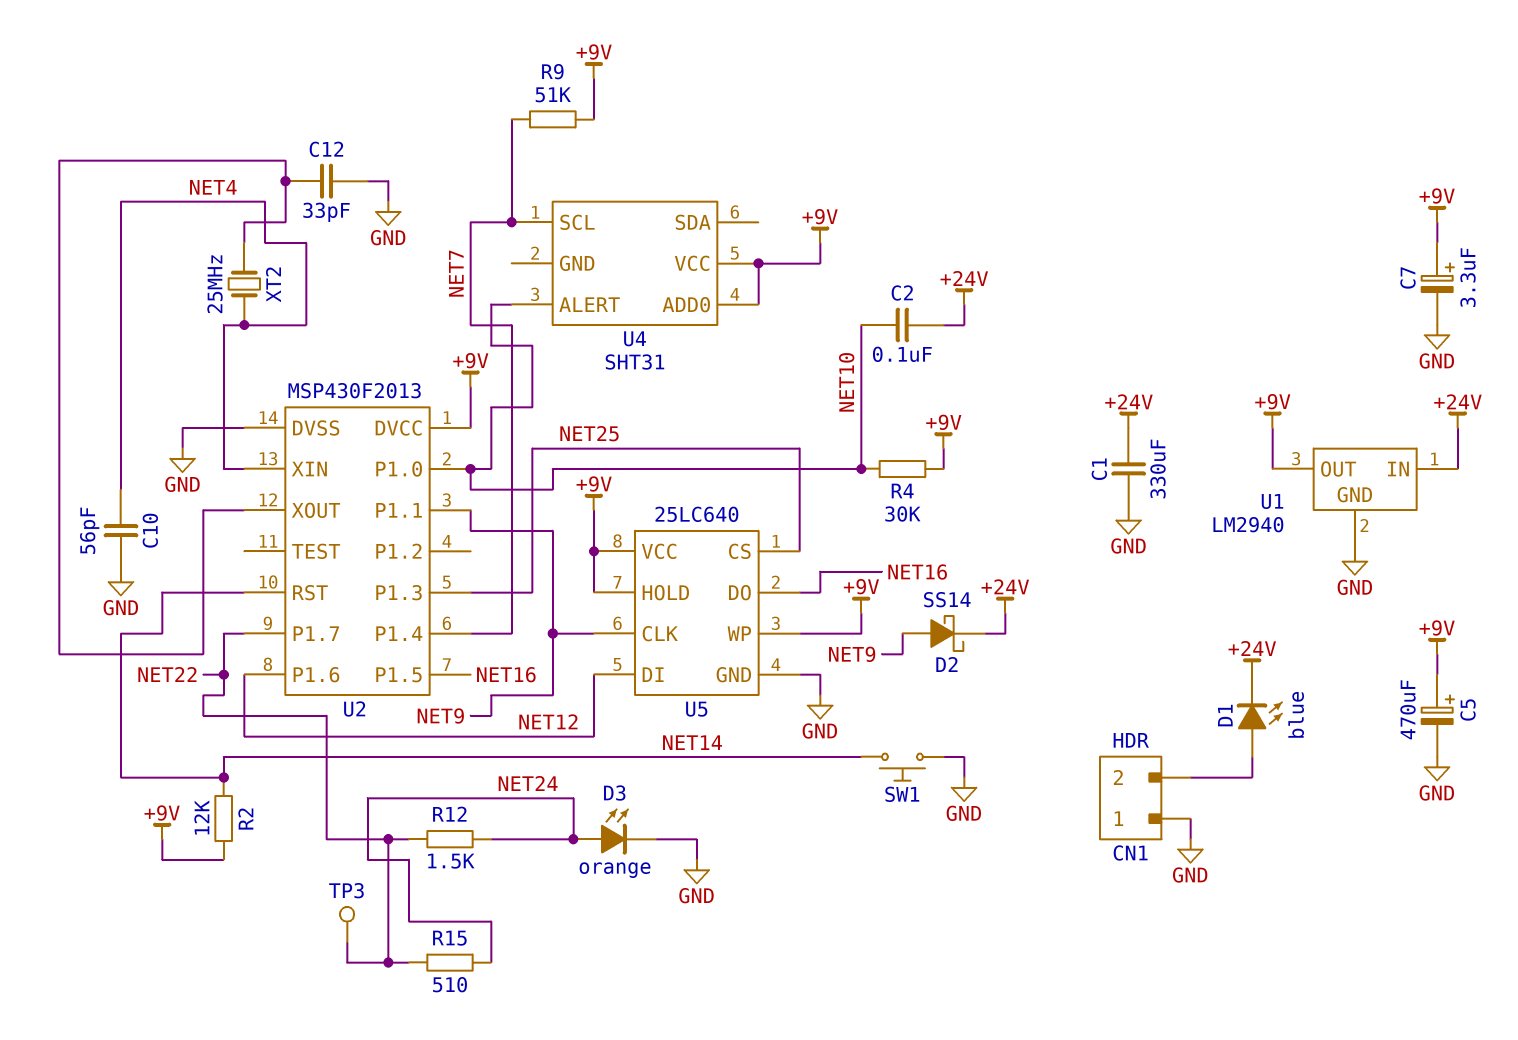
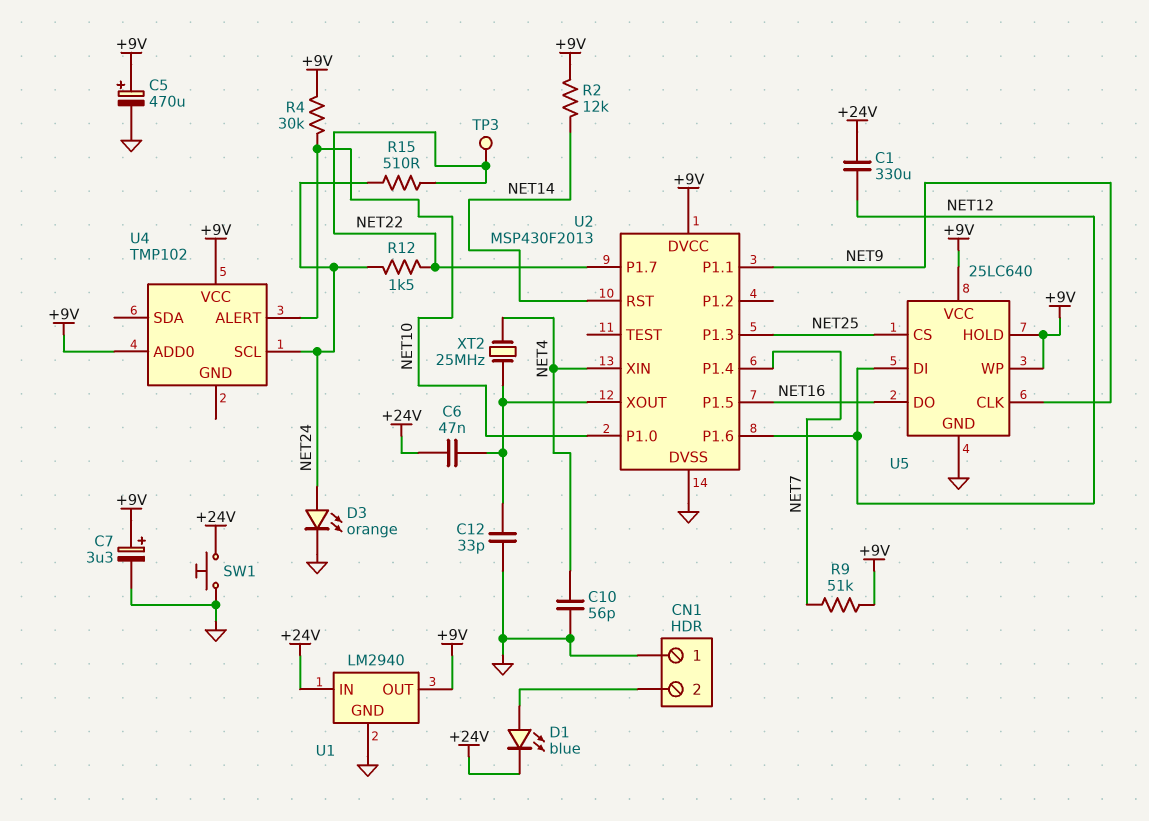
C1: 330uF (+24V, GND) -> 330uF (+24V, NET12)
C2: 100nF (+24V, NET10) -> none
C6: none -> 47nF (+24V, U2/XOUT)
D2: schottky SS14 (A NET9, K +24V) -> none
SW1: button (GND, NET14) -> button (+24V, GND)
U4: SHT31 -> TMP102
U4 pin SCL: NET7 -> NET24

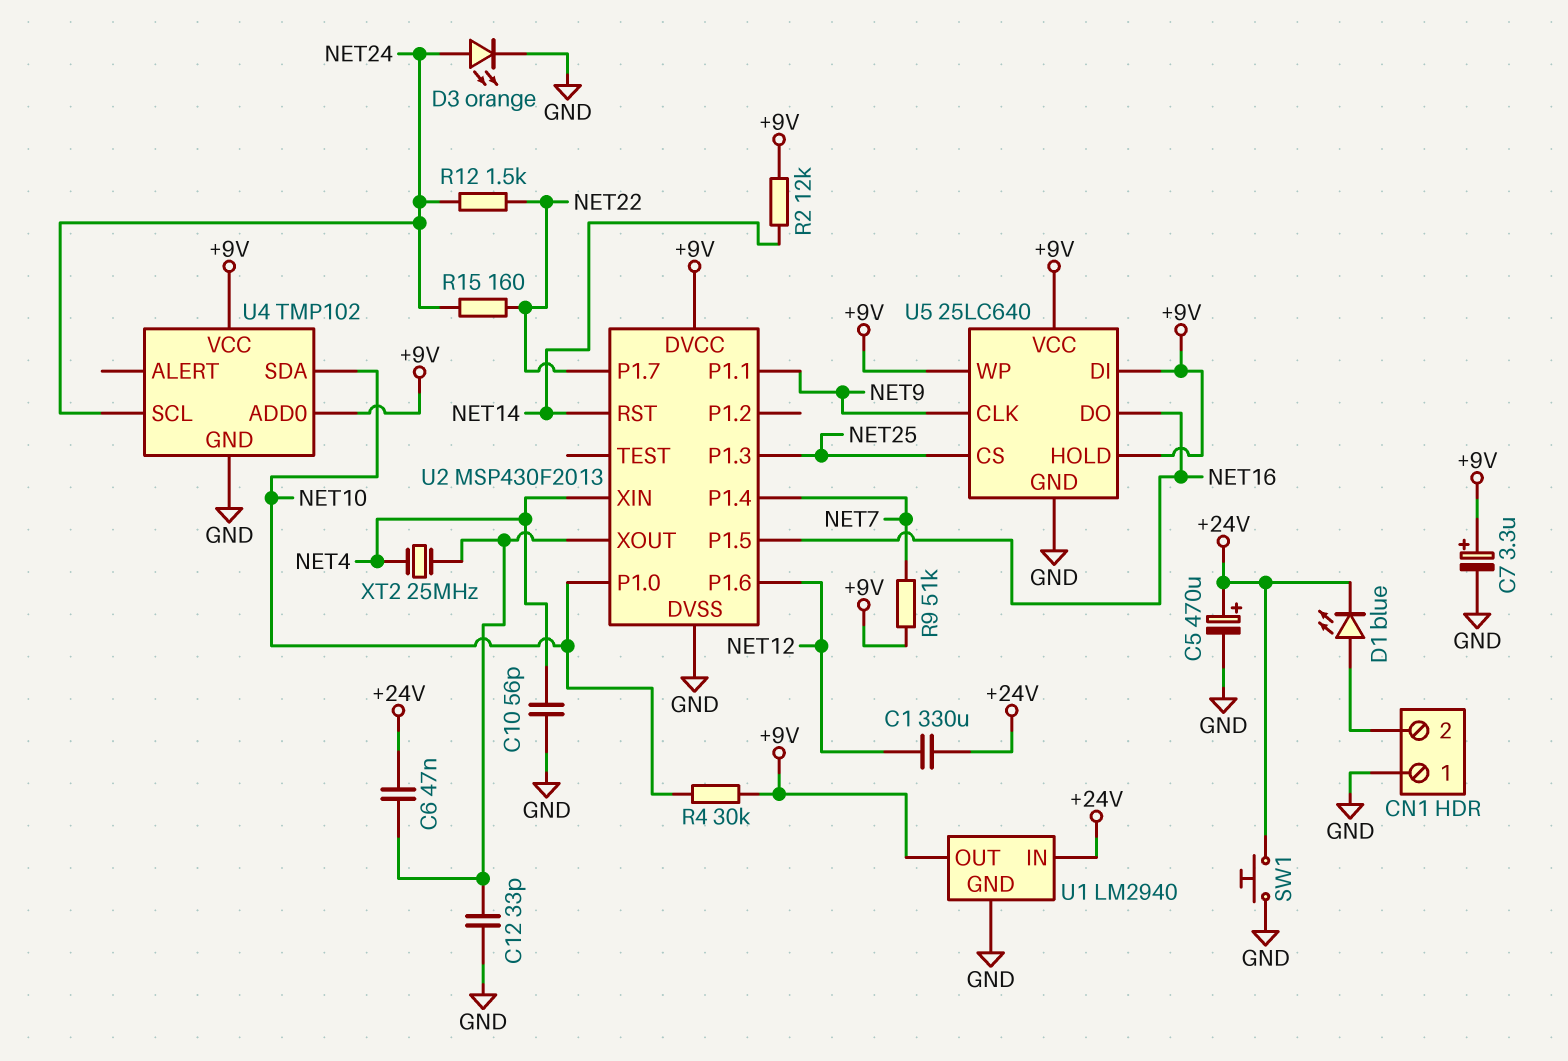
C5: 470uF (plus +9V, minus GND) -> 470uF (plus +24V, minus GND)
R15: 510 (NET22, NET24) -> 160 (NET22, NET24)
TP3: test point (NET22) -> none
U4 pin ALERT: NET10 -> none
U4 pin GND: none -> GND
U4 pin SDA: none -> NET10
U5 pin DI: NET12 -> +9V

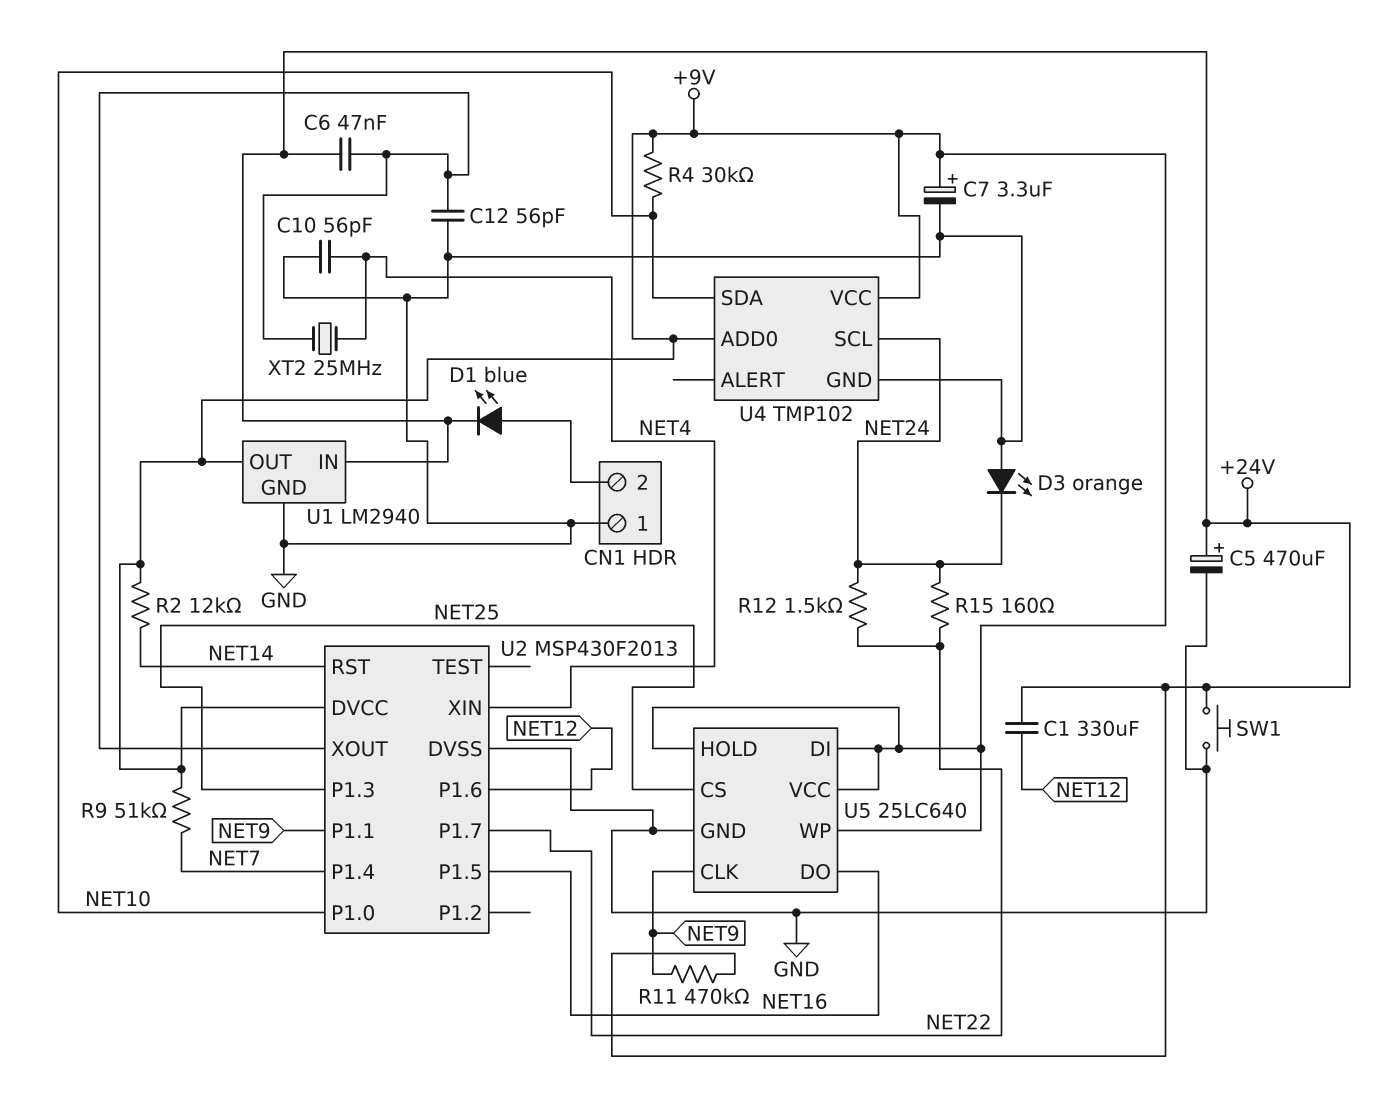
C12: 33pF (GND, U2/XOUT) -> 56pF (GND, U2/XOUT)
D3: LED orange (A NET24, K GND) -> LED orange (A GND, K NET24)
R11: none -> 470k (+24V, NET9)

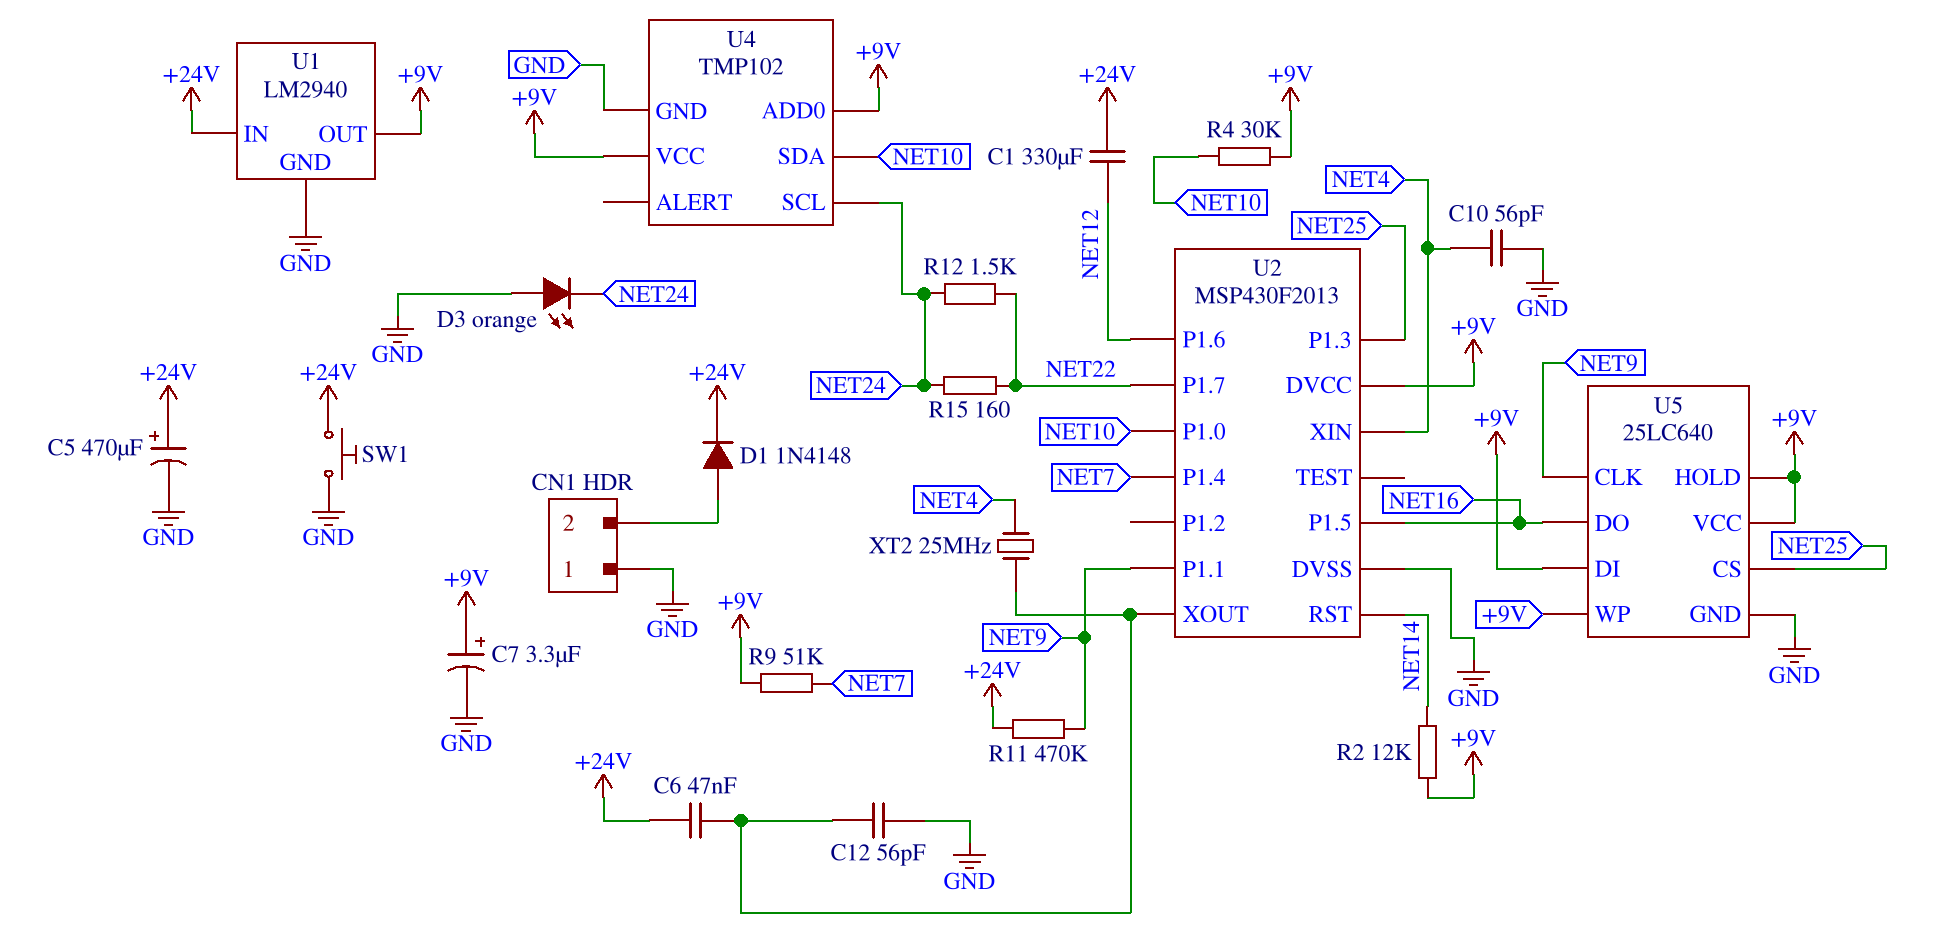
D1: LED blue (A CN1/2, K +24V) -> diode 1N4148 (A CN1/2, K +24V)

